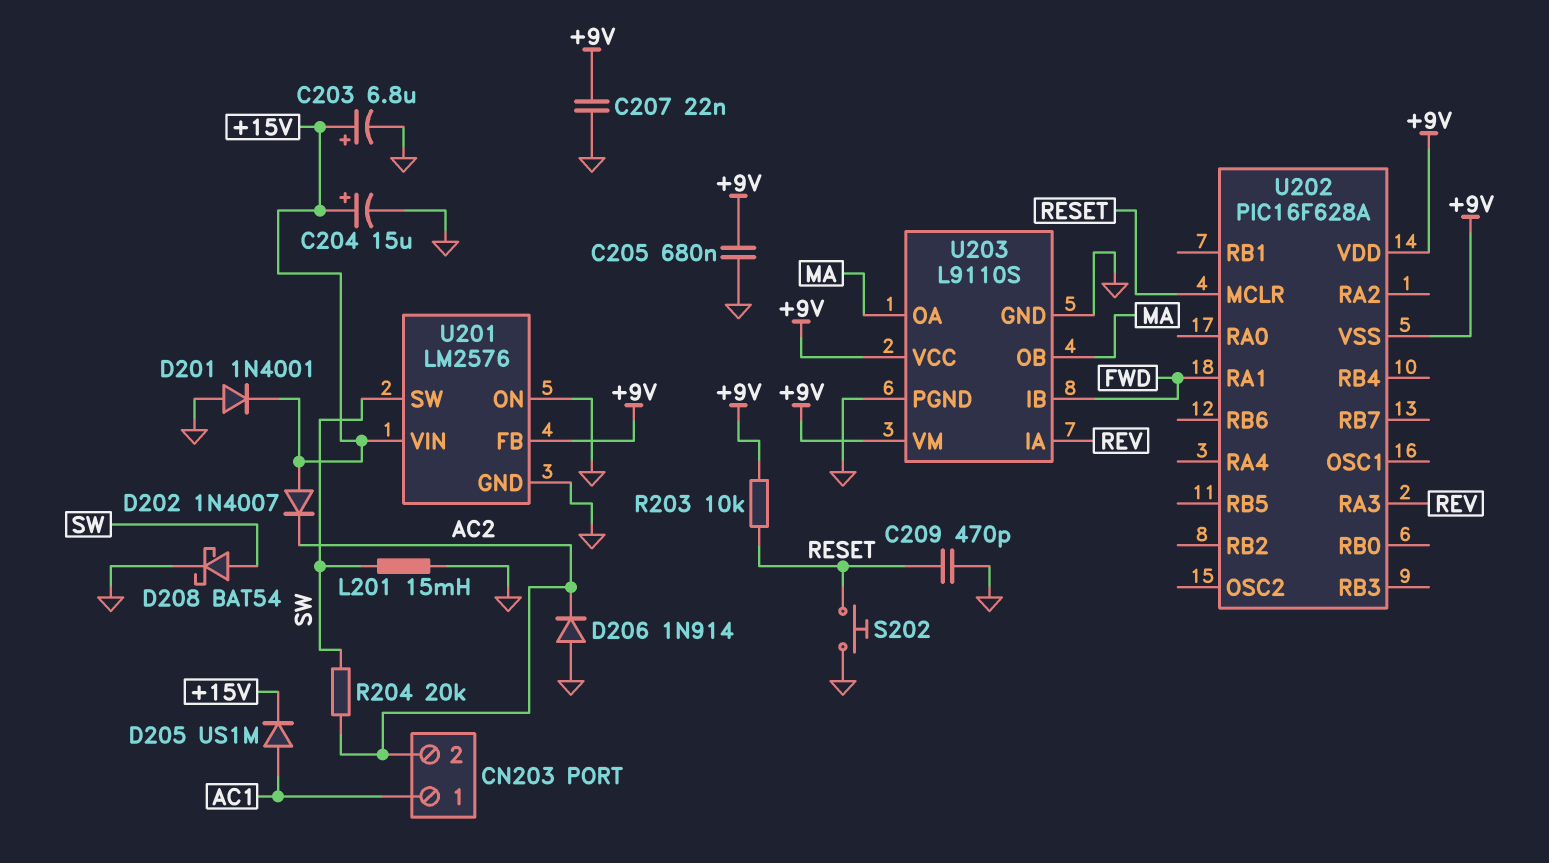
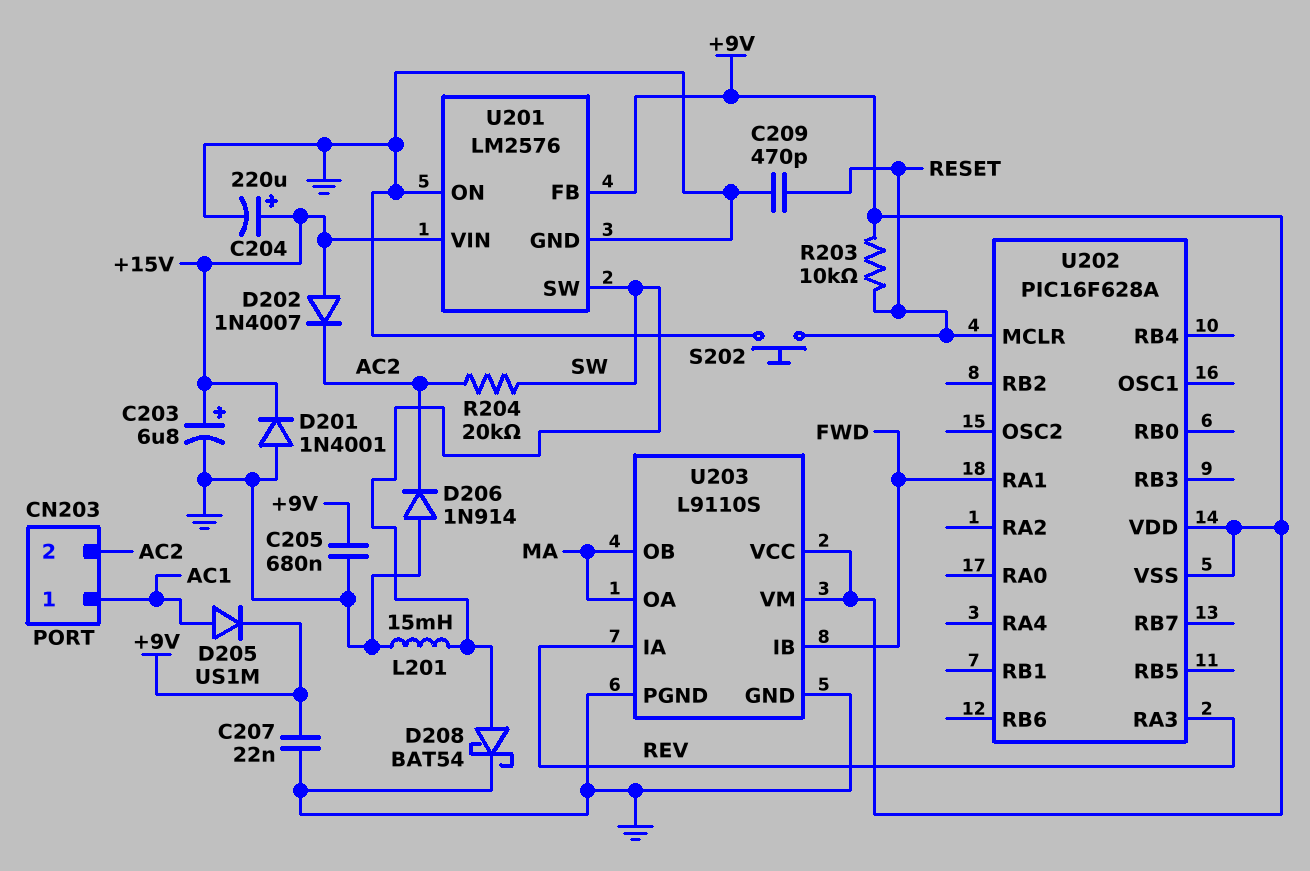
C204: 15uF (plus +15V, minus GND) -> 220uF (plus +15V, minus GND)
D205: diode US1M (A AC1, K +15V) -> diode US1M (A AC1, K +9V)

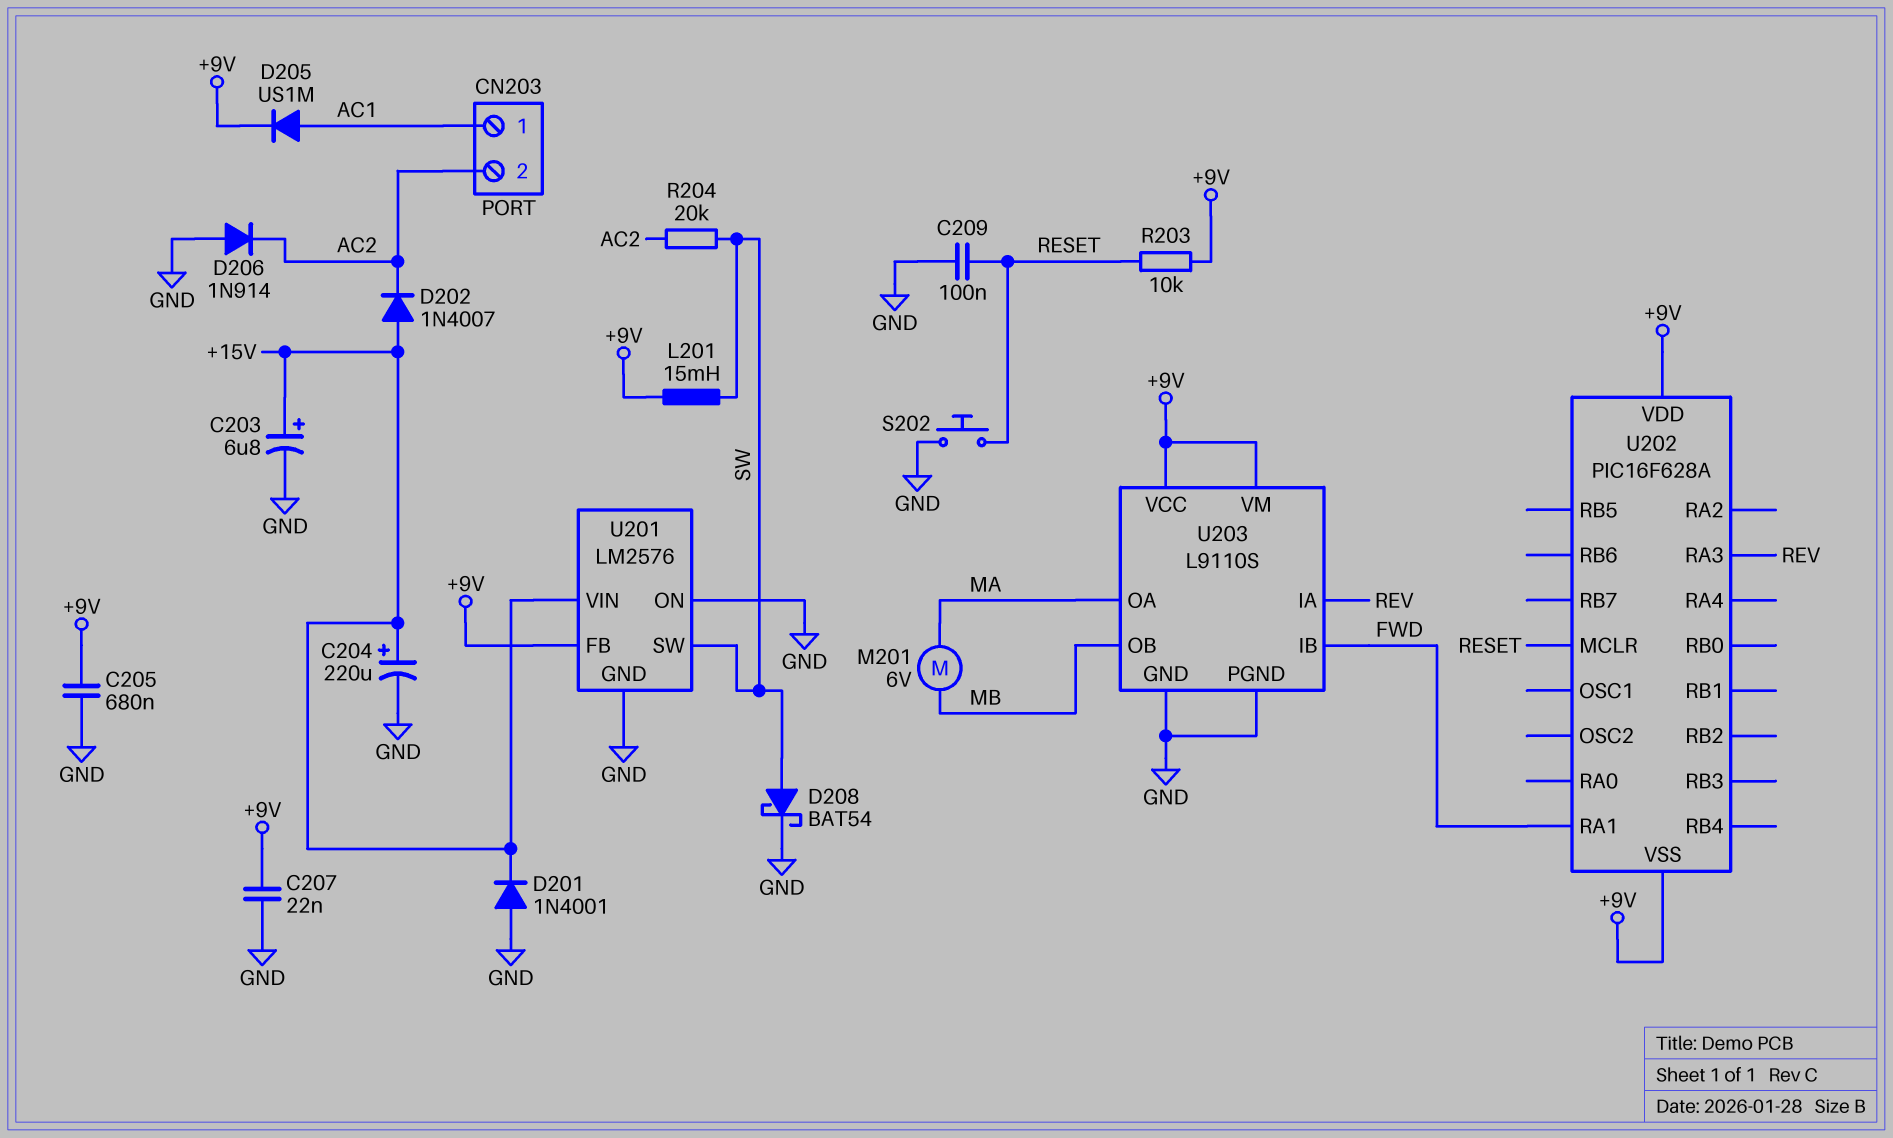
C209: 470pF (GND, RESET) -> 100nF (GND, RESET)
L201: 15mH (GND, SW) -> 15mH (+9V, SW)
M201: none -> motor 6V (MA, MB)
U203 pin OB: MA -> MB

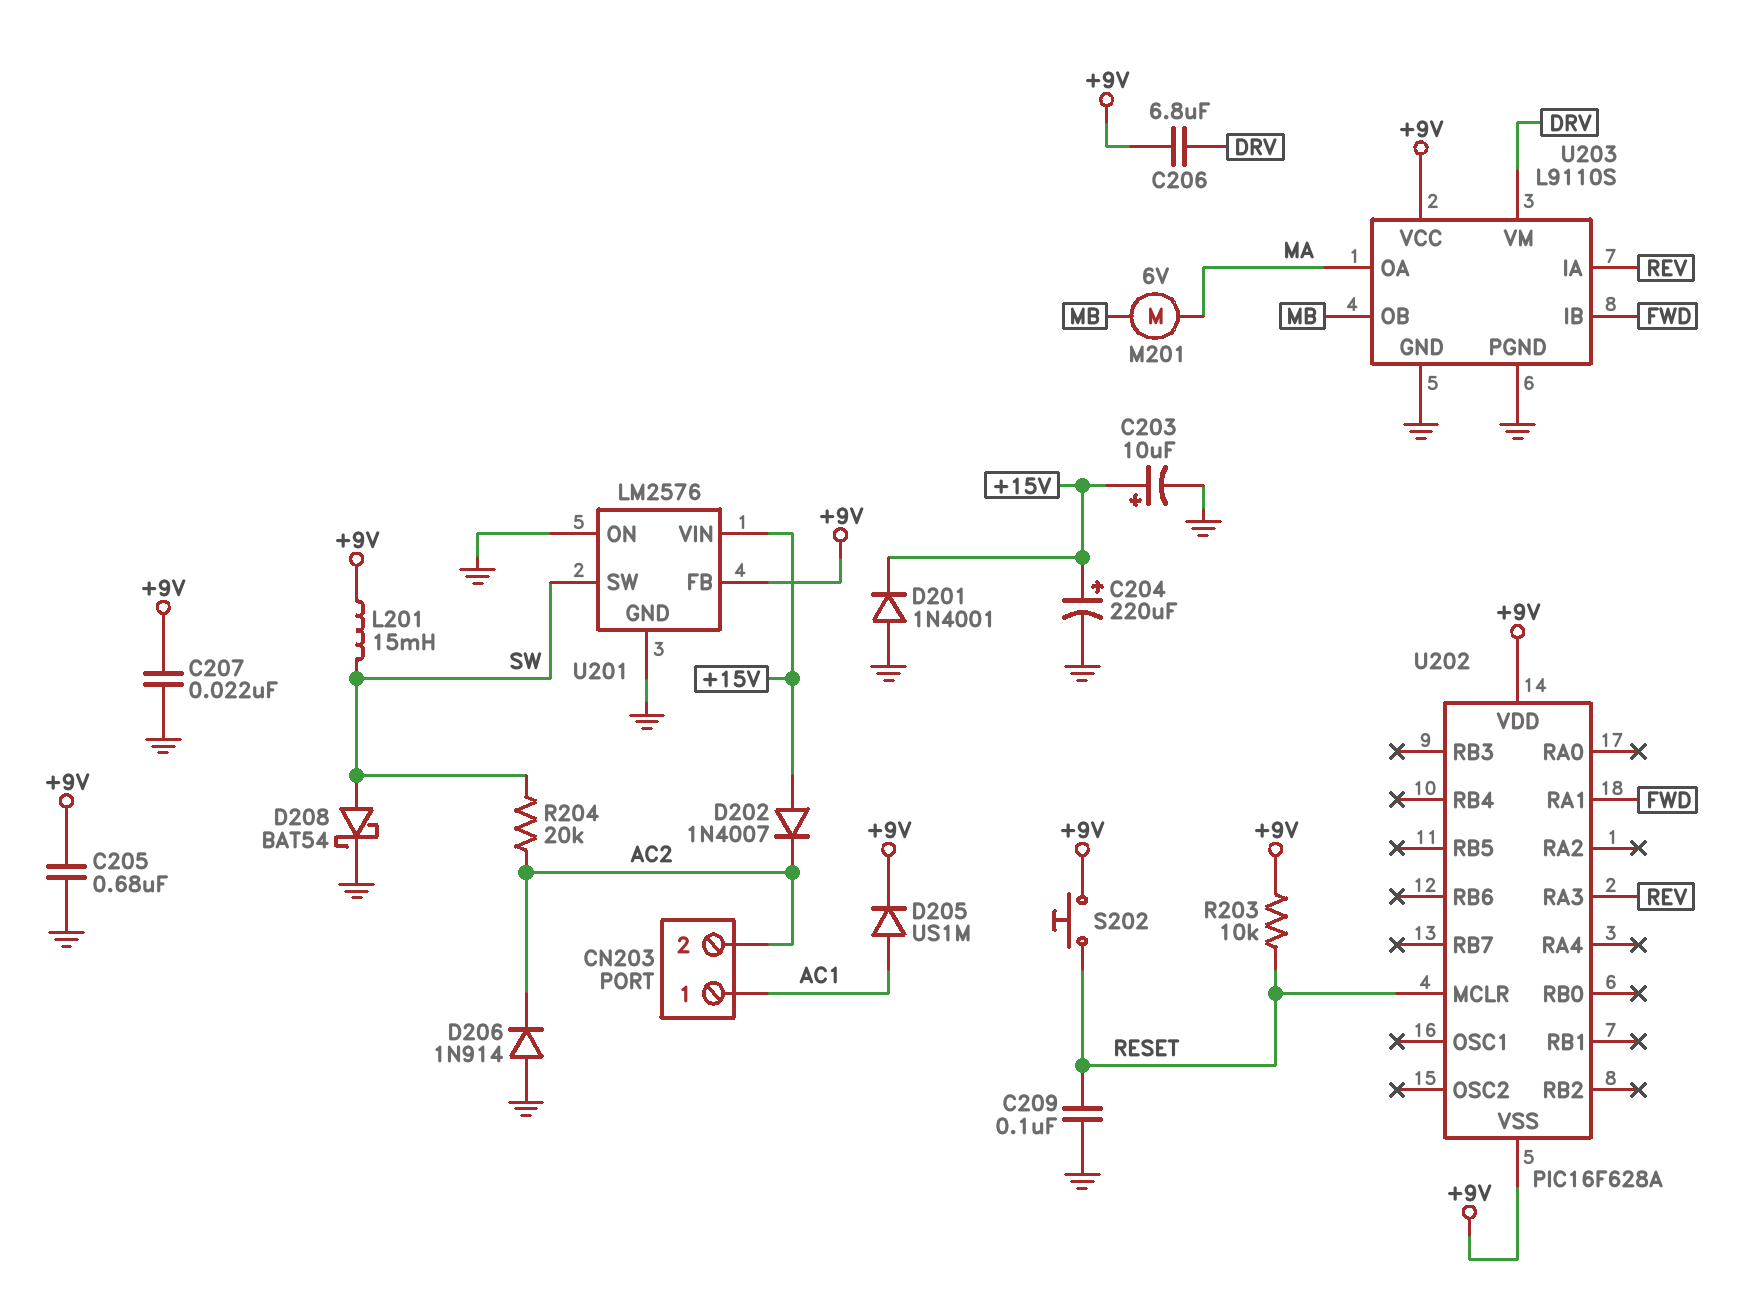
C203: 6.8uF (plus +15V, minus GND) -> 10uF (plus +15V, minus GND)
C206: none -> 6.8uF (+9V, DRV)
S202: button (GND, RESET) -> button (+9V, RESET)
U203 pin VM: +9V -> DRV

